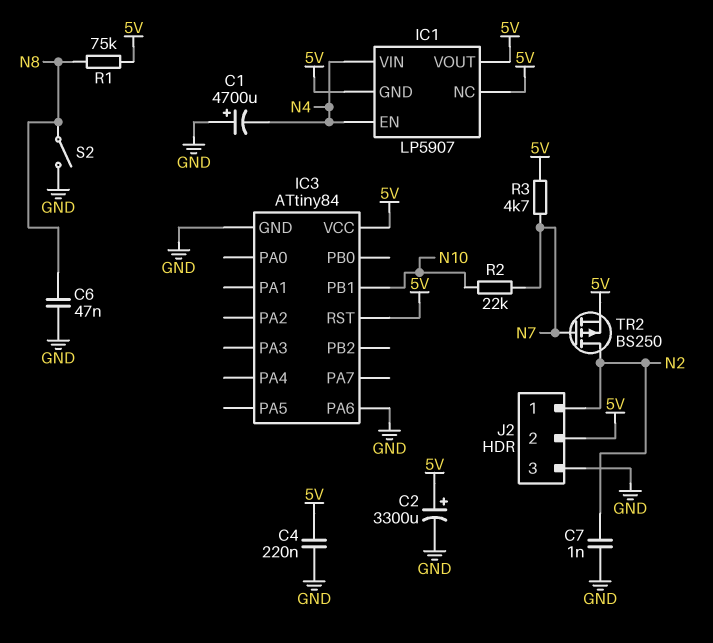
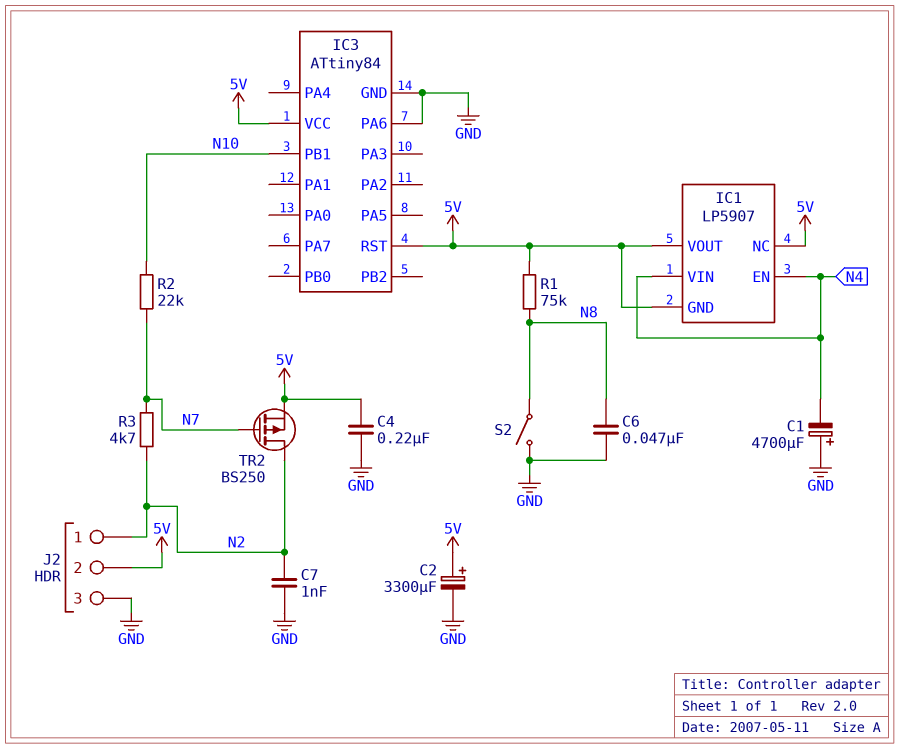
R3: 4.7k (5V, N7) -> 4.7k (N2, N7)

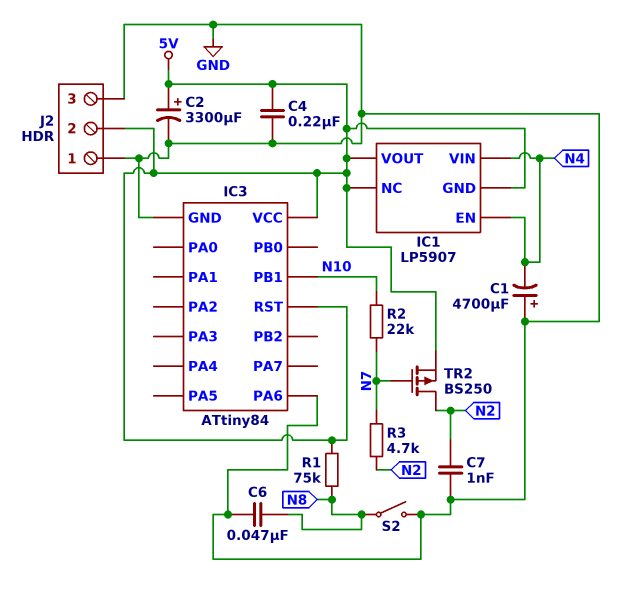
J2 pin 1: N2 -> GND

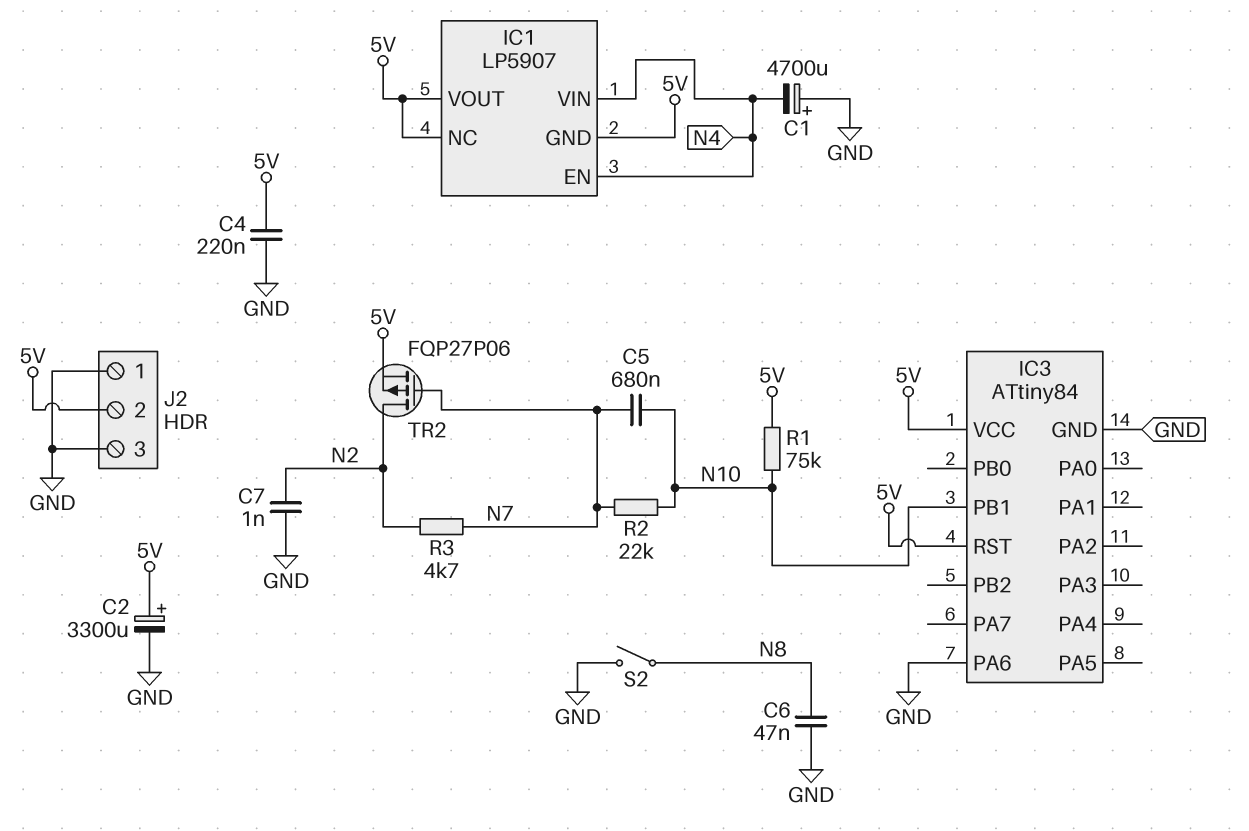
C5: none -> 680nF (N7, N10)
R1: 75k (5V, N8) -> 75k (5V, N10)
TR2: PMOS BS250 (G N7, D N2, S 5V) -> PMOS FQP27P06 (G N7, D N2, S 5V)

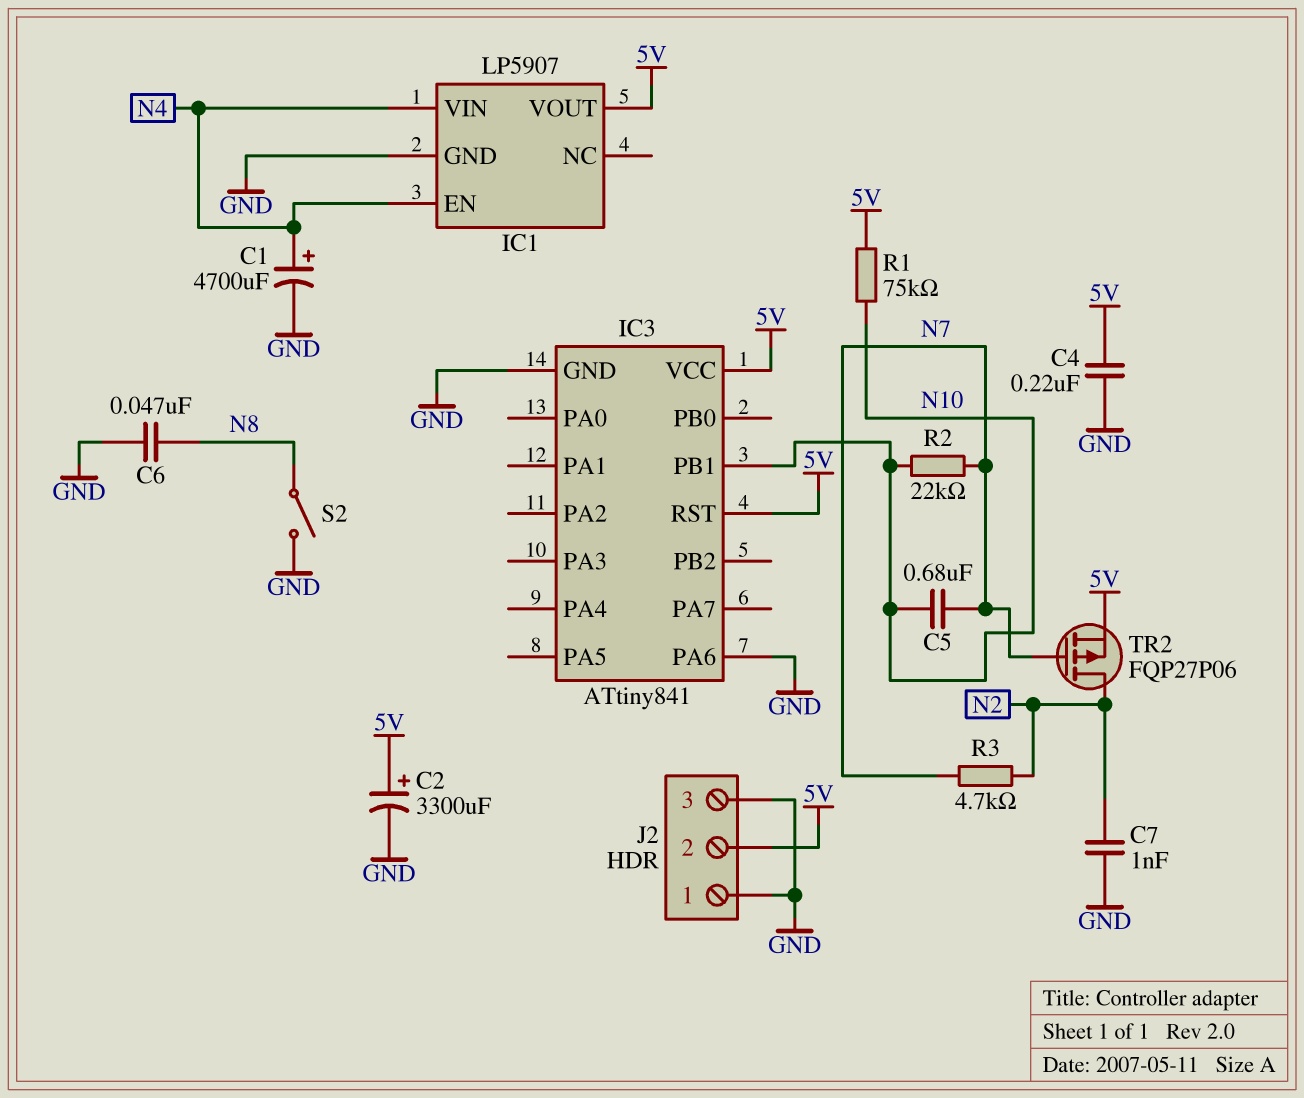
C1: 4700uF (plus GND, minus N4) -> 4700uF (plus N4, minus GND)
IC1 pin GND: 5V -> GND
IC1 pin NC: 5V -> none
IC3: ATtiny84 -> ATtiny841

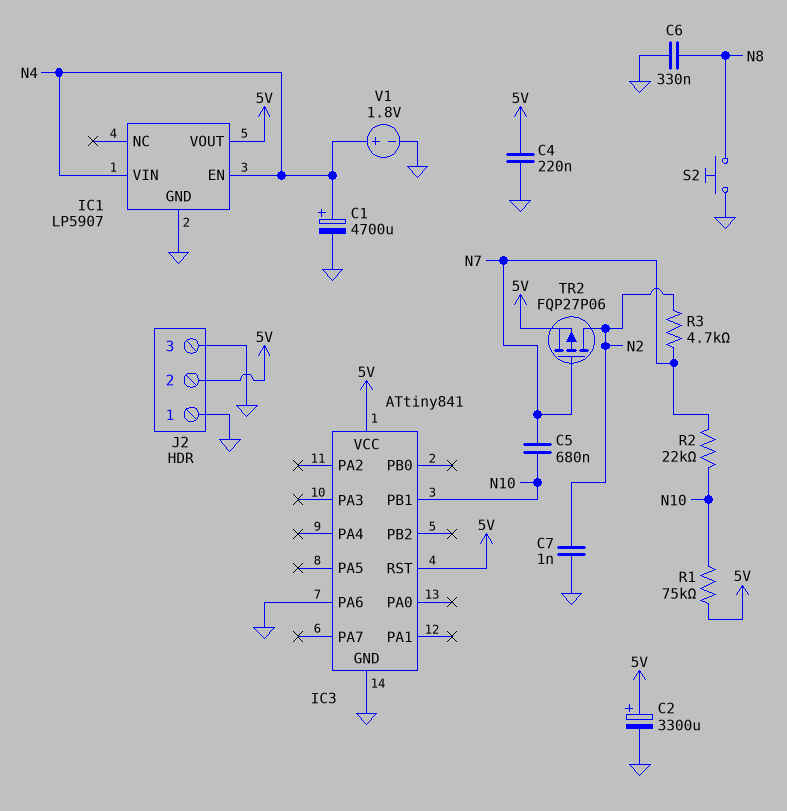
C6: 47nF (GND, N8) -> 330nF (GND, N8)
S2: switch (GND, N8) -> button (GND, N8)
V1: none -> 1.8V (plus N4, minus GND)

